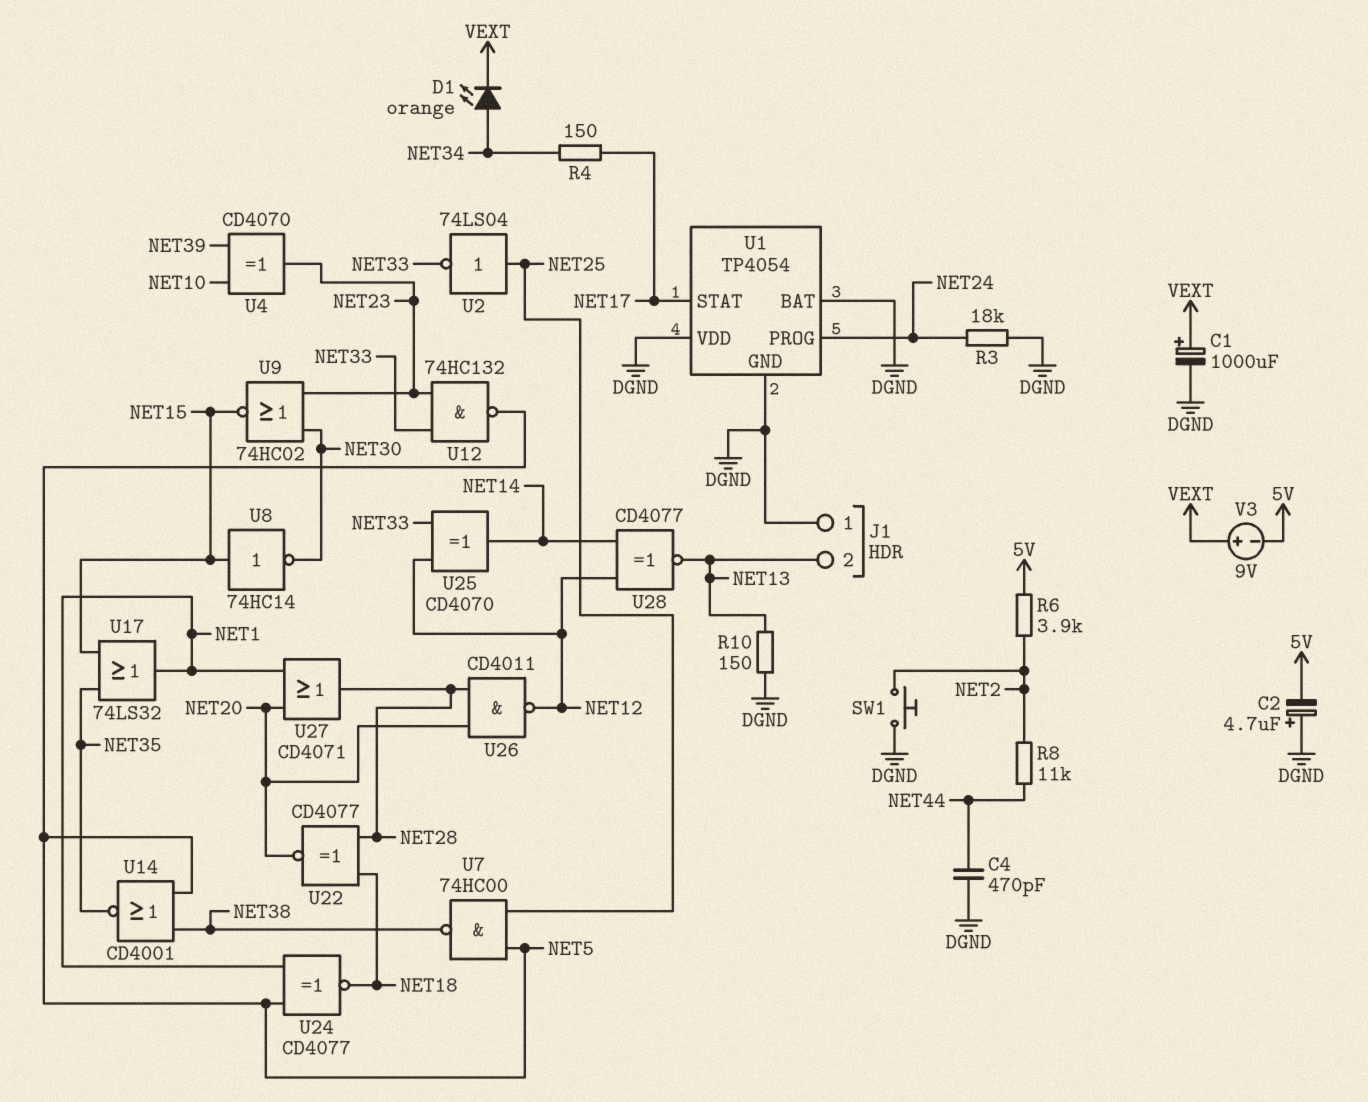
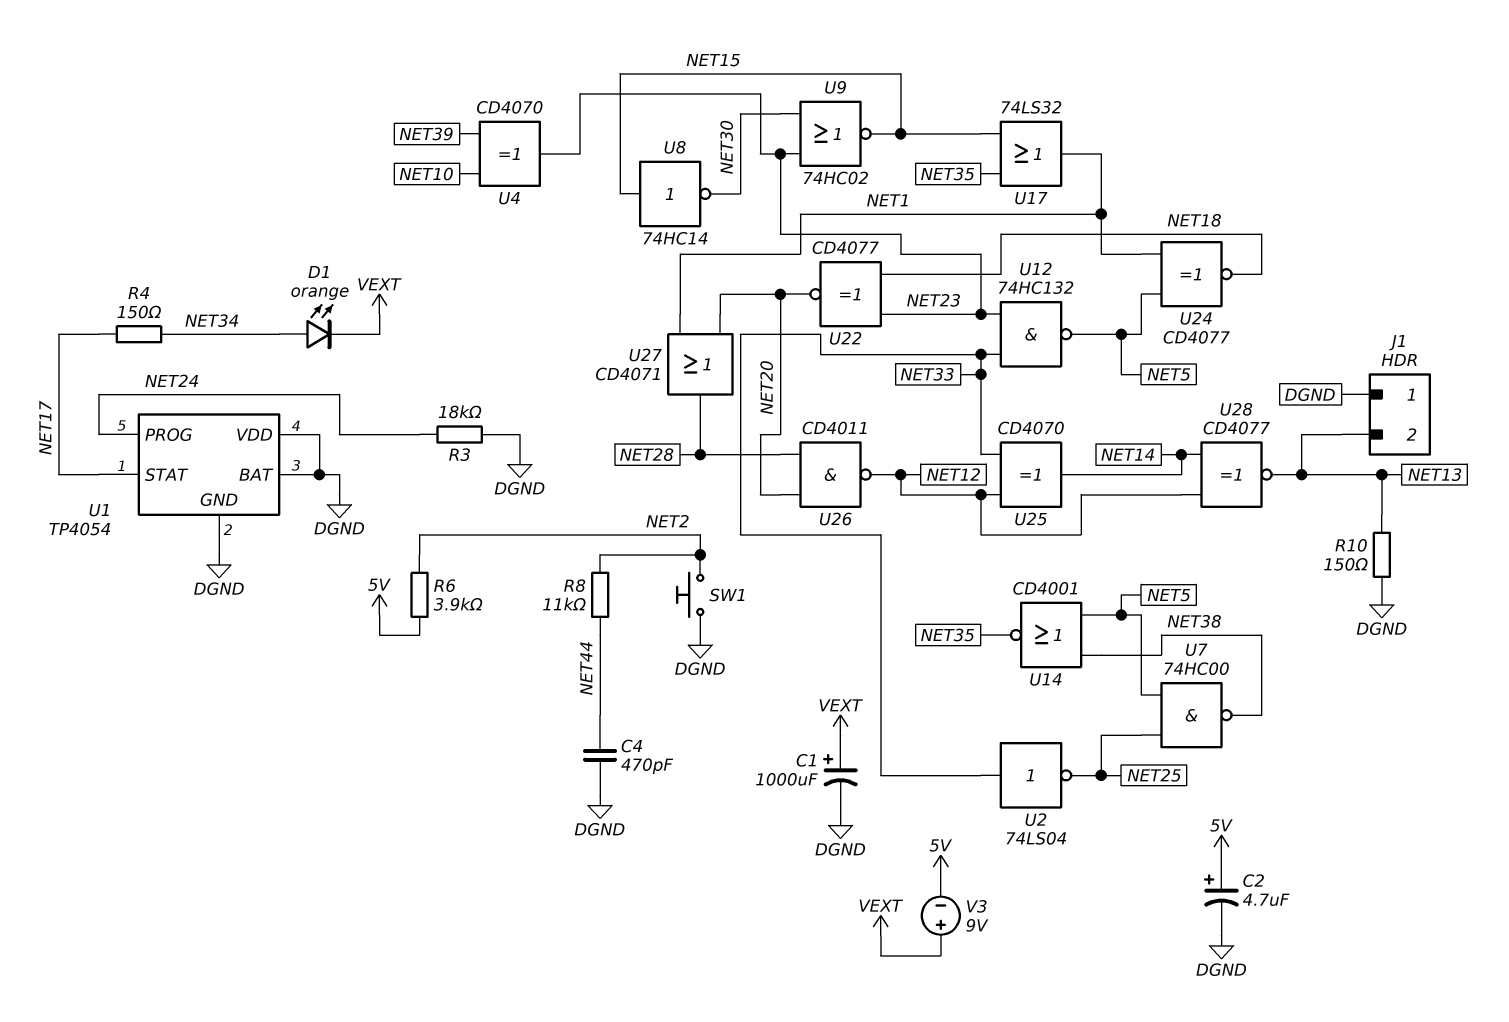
C2: 4.7uF (plus DGND, minus 5V) -> 4.7uF (plus 5V, minus DGND)
U2: NOT 74LS04 (in NET25, out NET33) -> NOT 74LS04 (in NET33, out NET25)
U22: XNOR CD4077 (in NET18, in NET28, out NET20) -> XNOR CD4077 (in NET18, in NET23, out NET20)

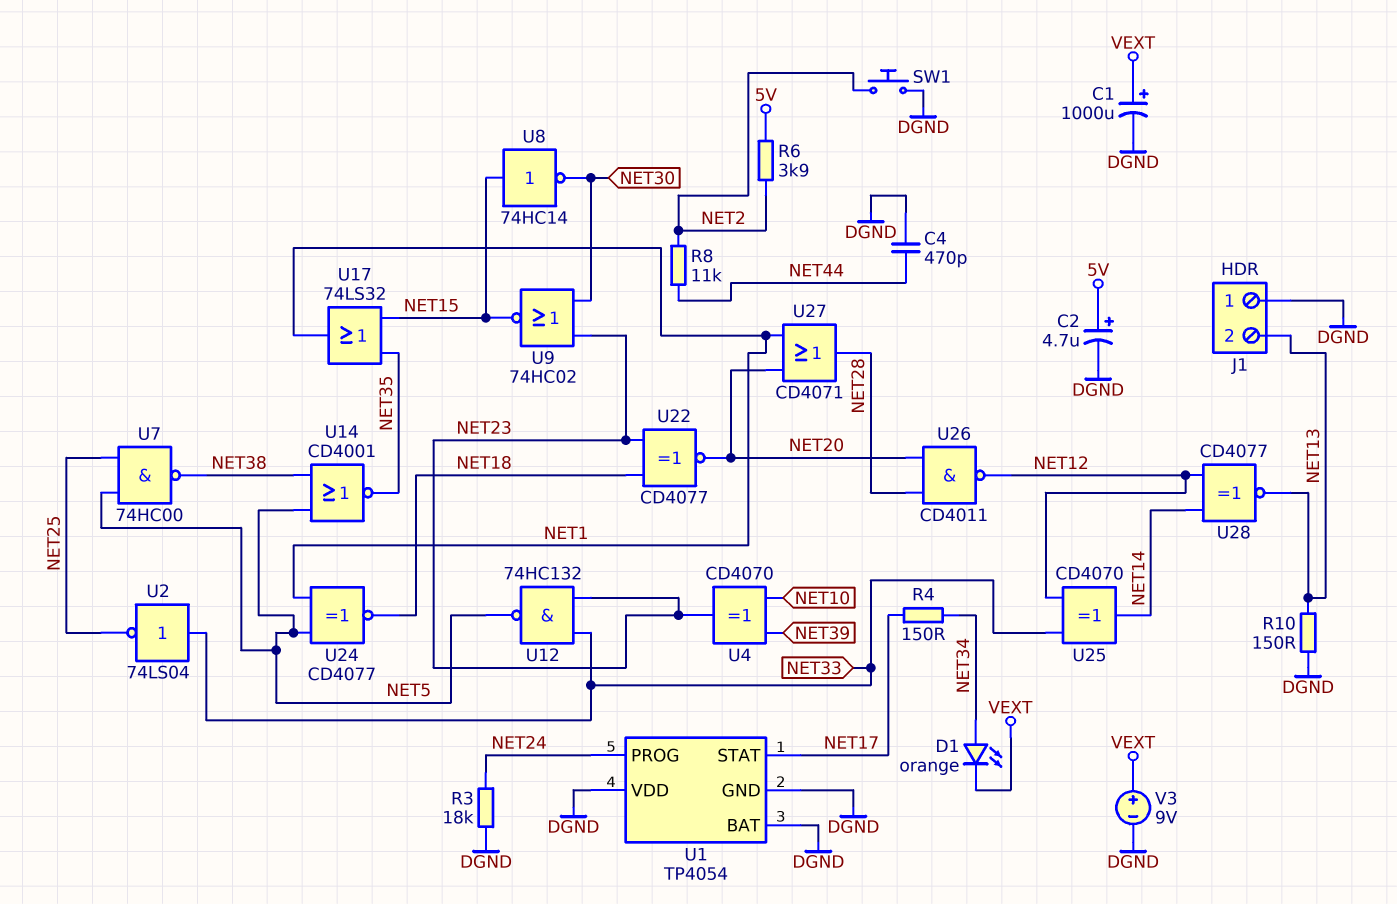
V3: 9V (plus VEXT, minus 5V) -> 9V (plus VEXT, minus DGND)

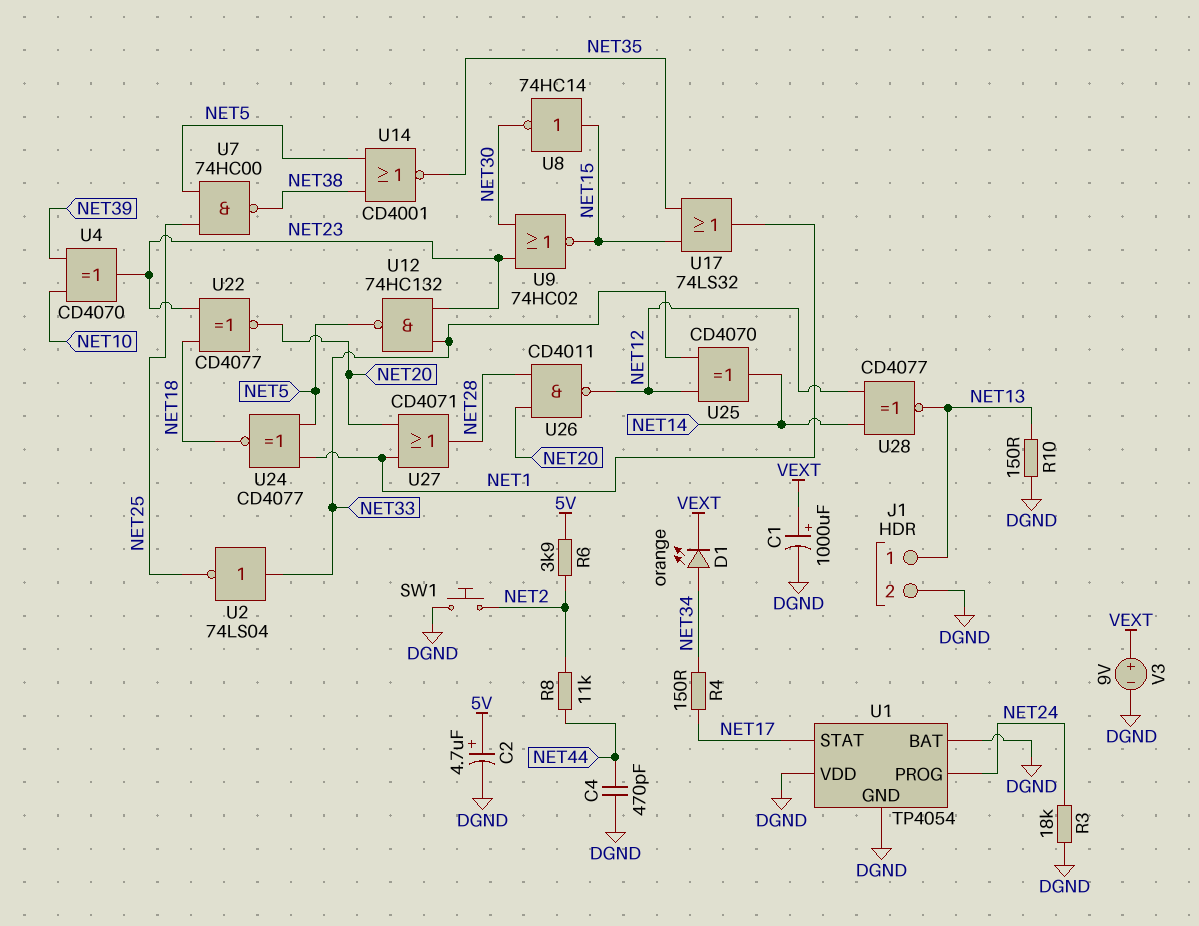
J1 pin 1: DGND -> NET13
J1 pin 2: NET13 -> DGND

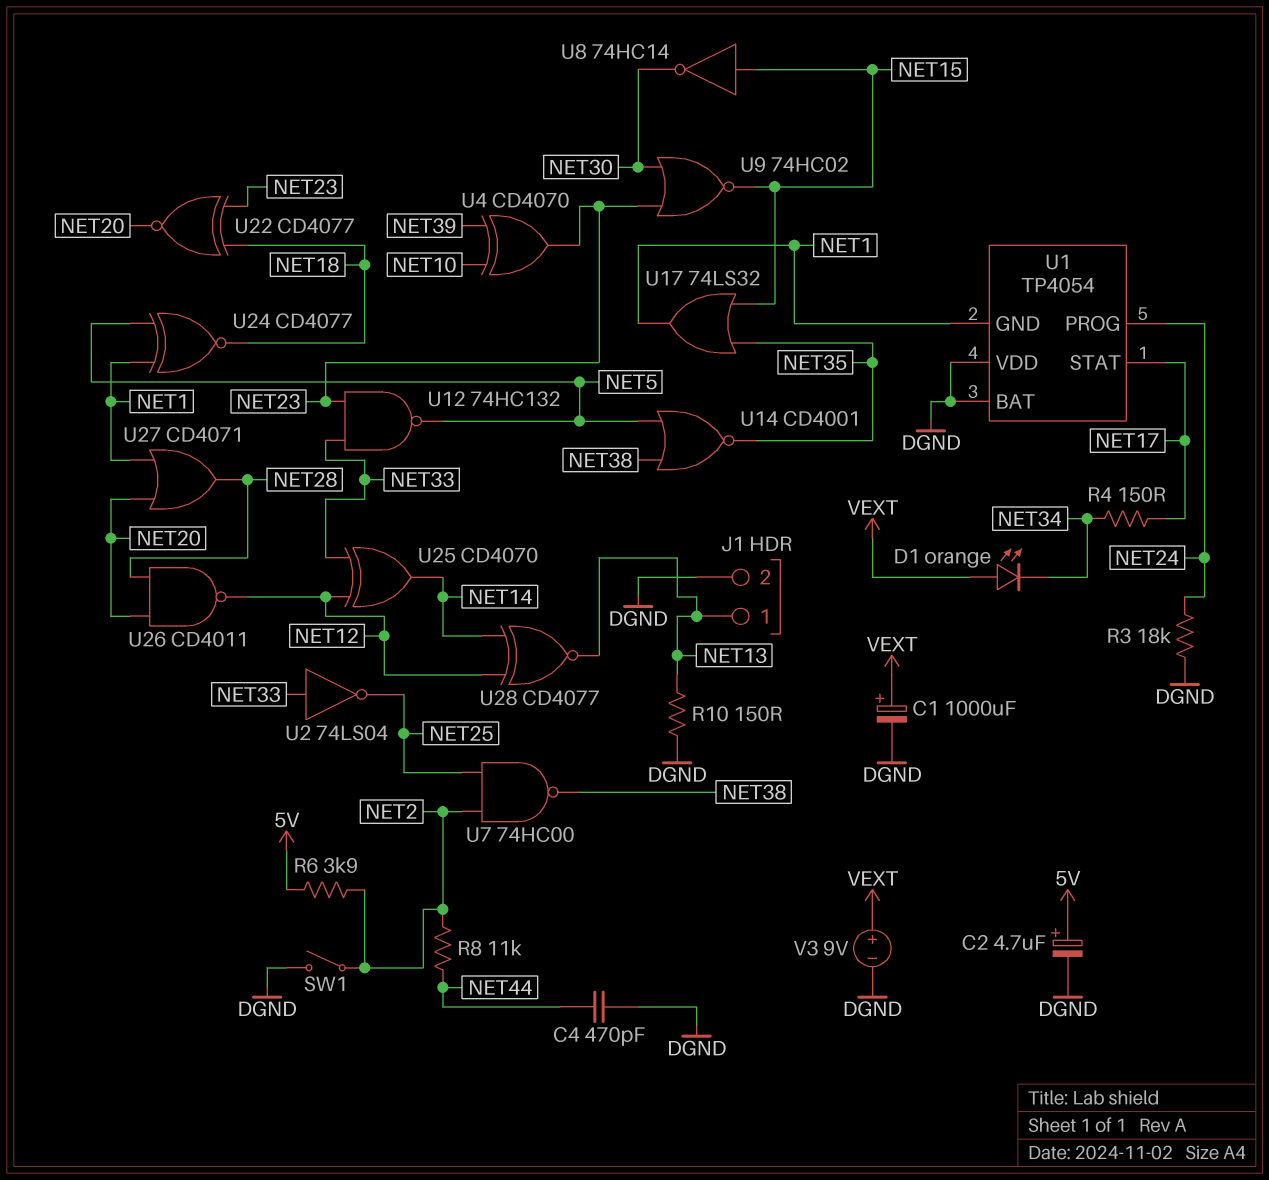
D1: LED orange (A NET34, K VEXT) -> LED orange (A VEXT, K NET34)
SW1: button (DGND, NET2) -> switch (DGND, NET2)
U1 pin GND: DGND -> NET1
U7: NAND 74HC00 (in NET5, in NET25, out NET38) -> NAND 74HC00 (in NET2, in NET25, out NET38)

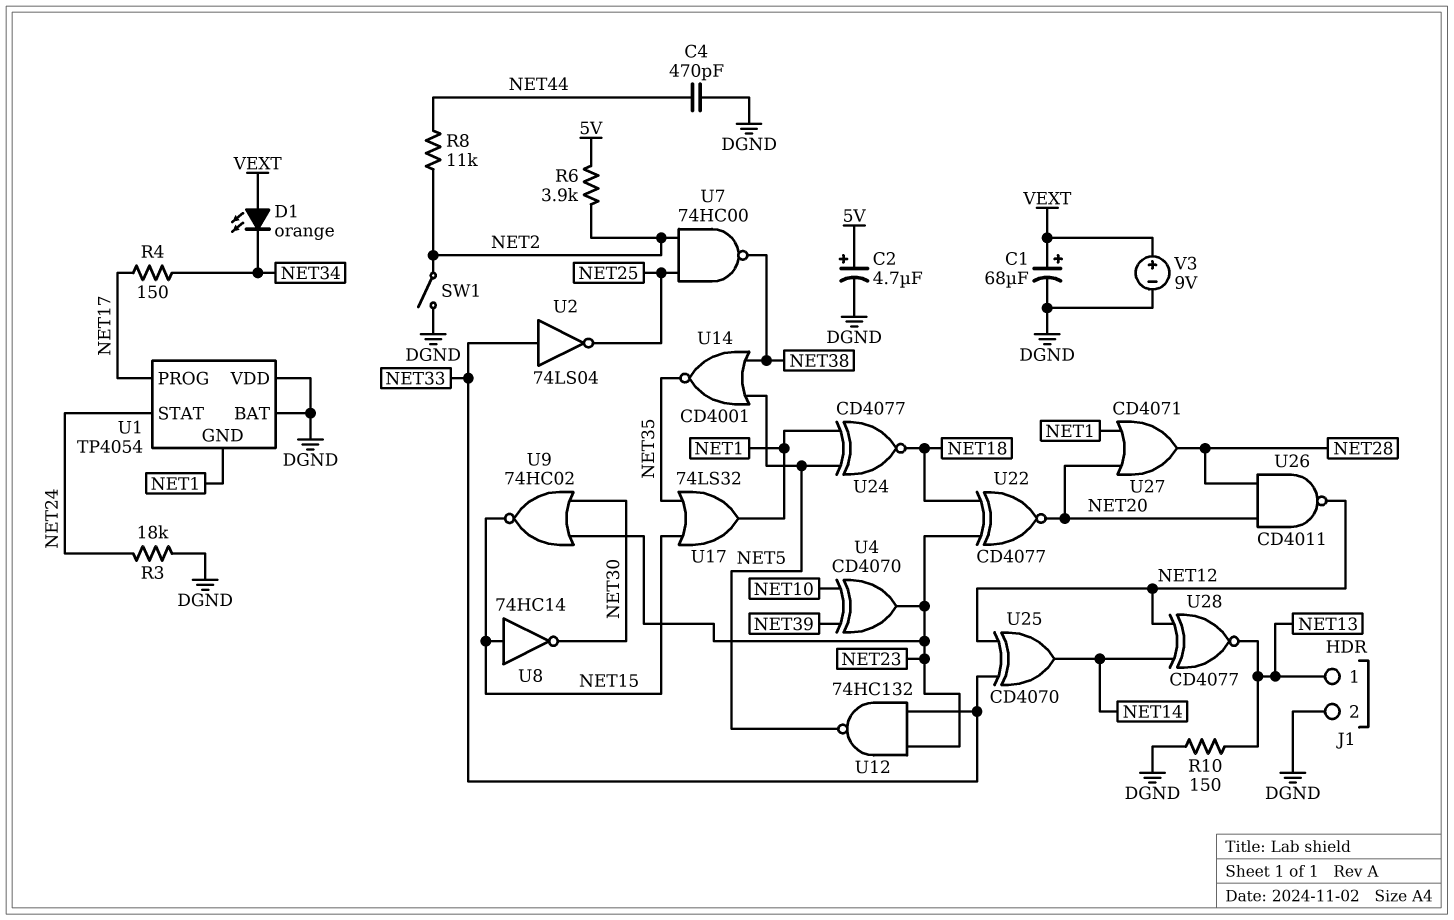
C1: 1000uF (plus VEXT, minus DGND) -> 68uF (plus VEXT, minus DGND)
U1 pin PROG: NET24 -> NET17
U1 pin STAT: NET17 -> NET24

